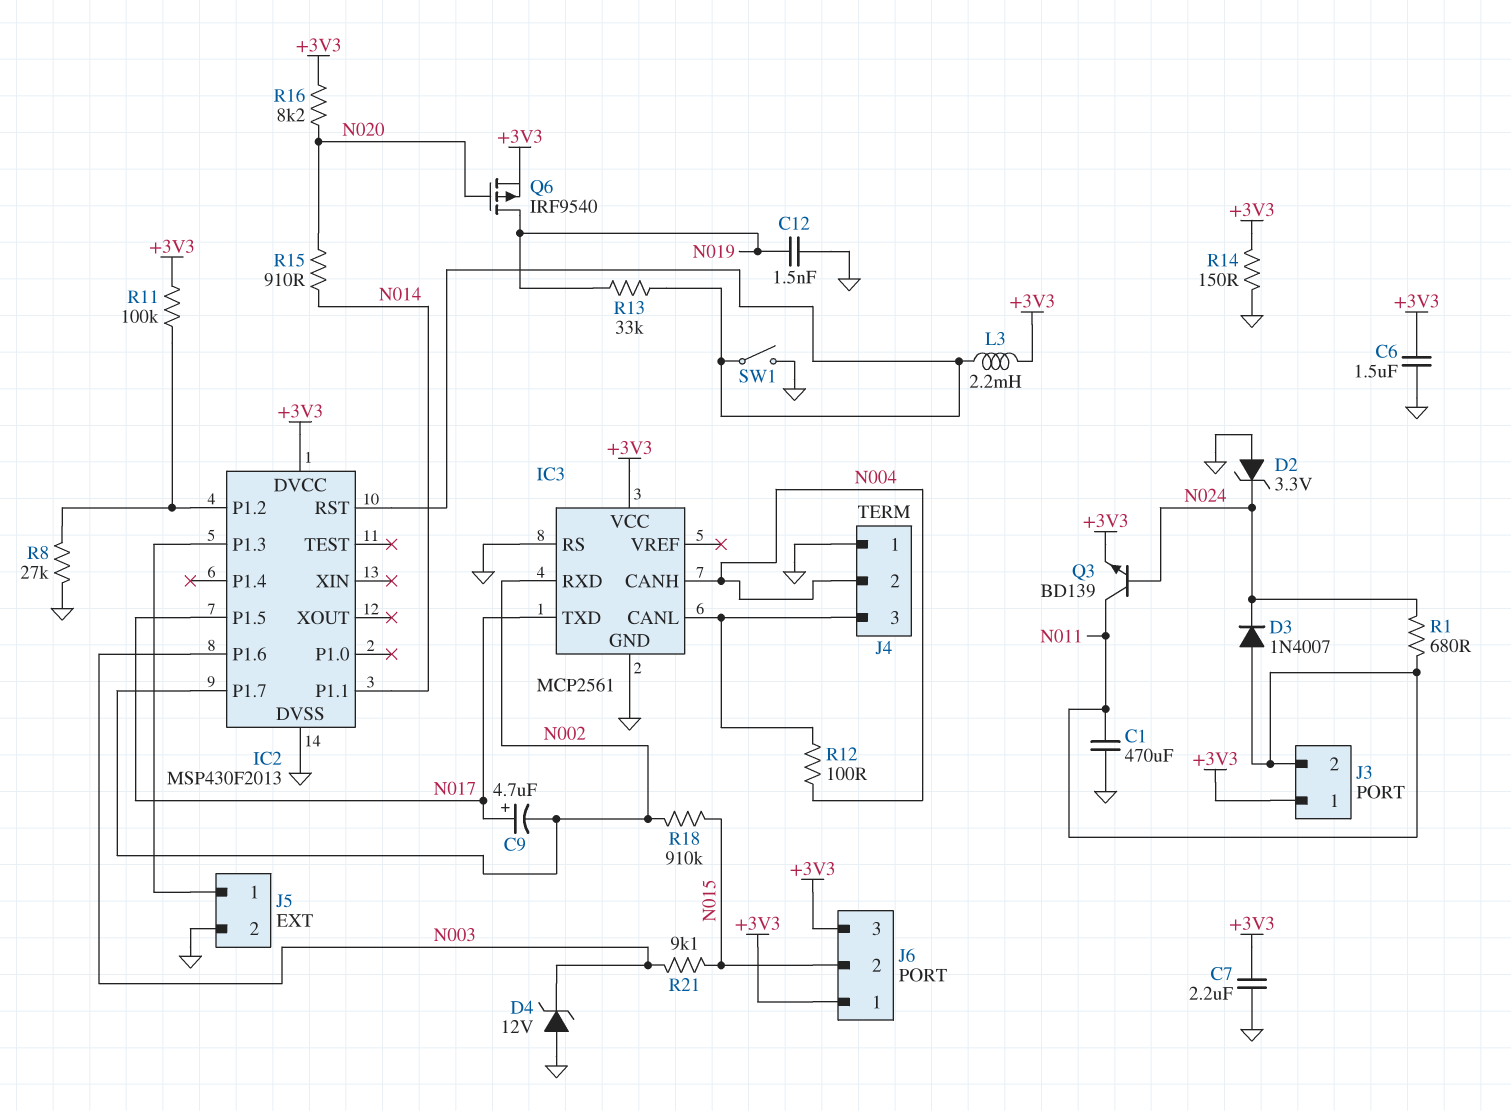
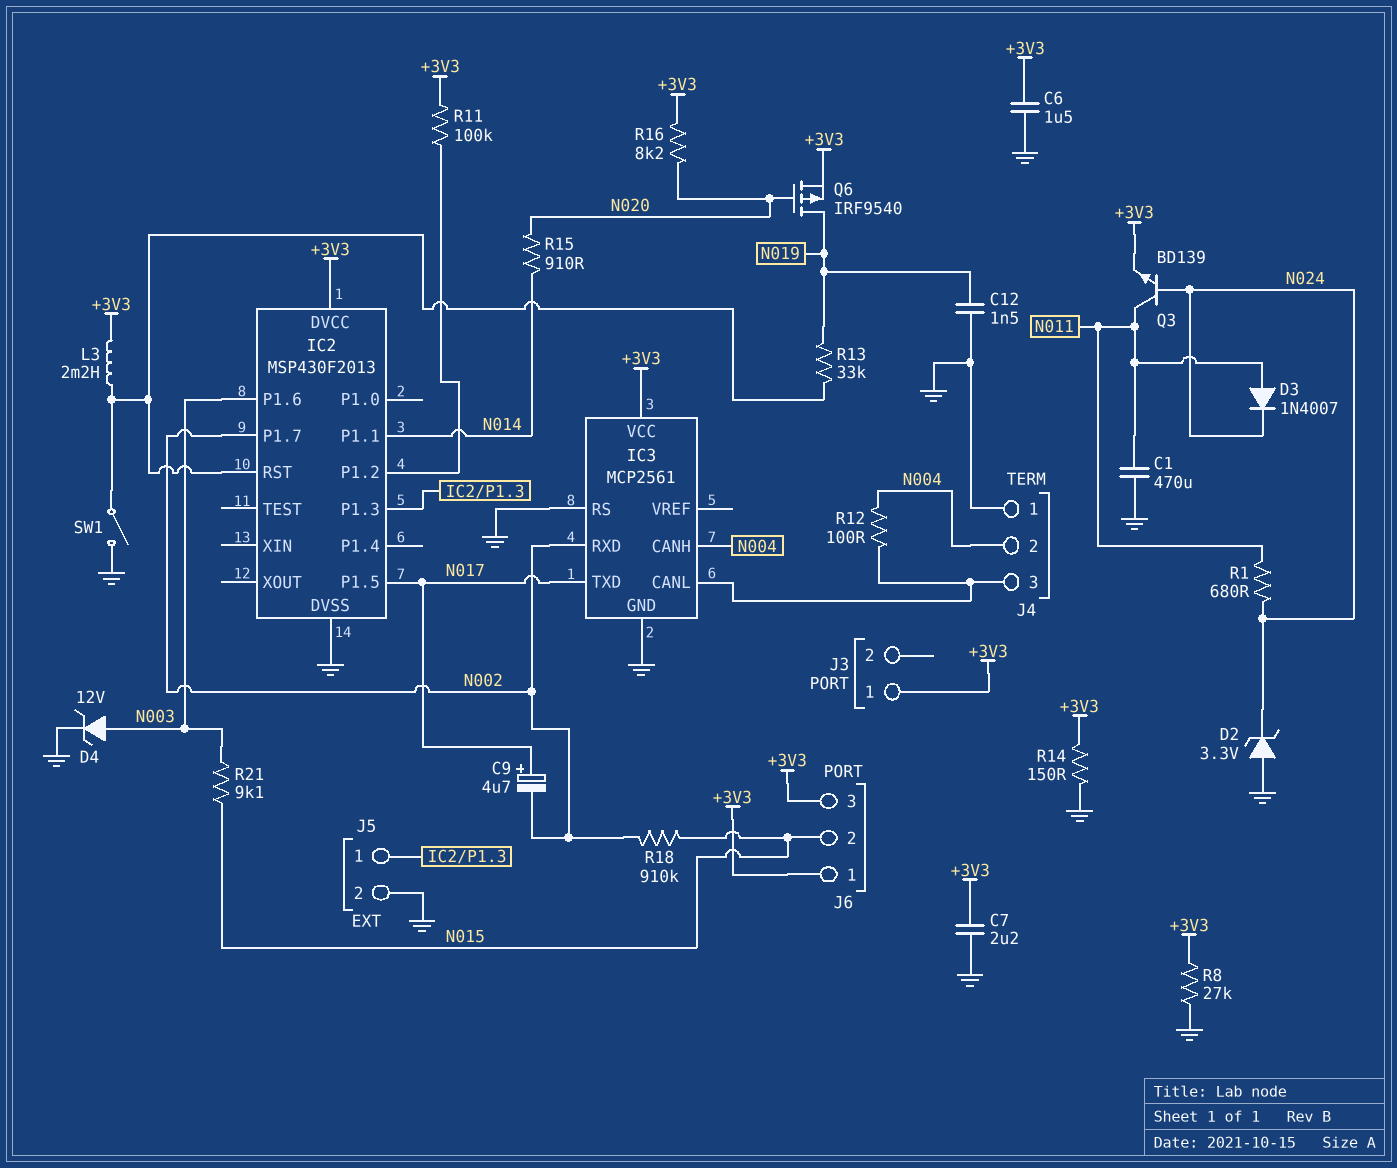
D4: zener 12V (A GND, K N003) -> zener 12V (A N003, K GND)
J3 pin 2: N011 -> none
R8: 27k (GND, IC2/P1.2) -> 27k (+3V3, GND)

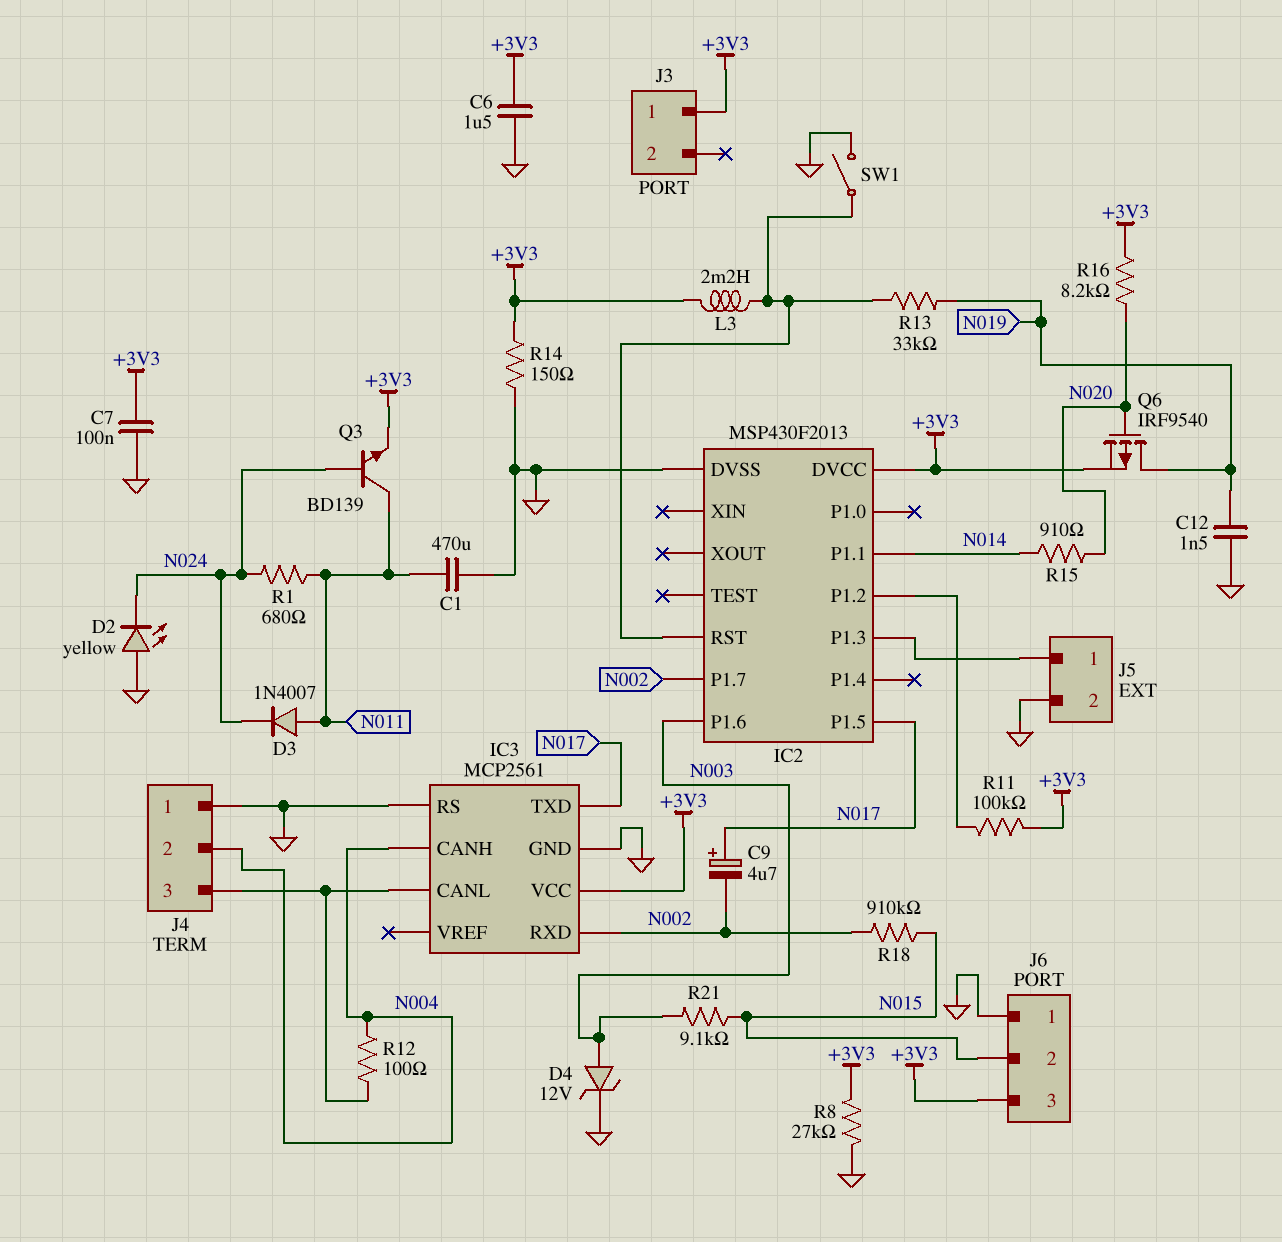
C7: 2.2uF (+3V3, GND) -> 100nF (+3V3, GND)
D2: zener 3.3V (A GND, K N024) -> LED yellow (A GND, K N024)
J6 pin 1: +3V3 -> GND

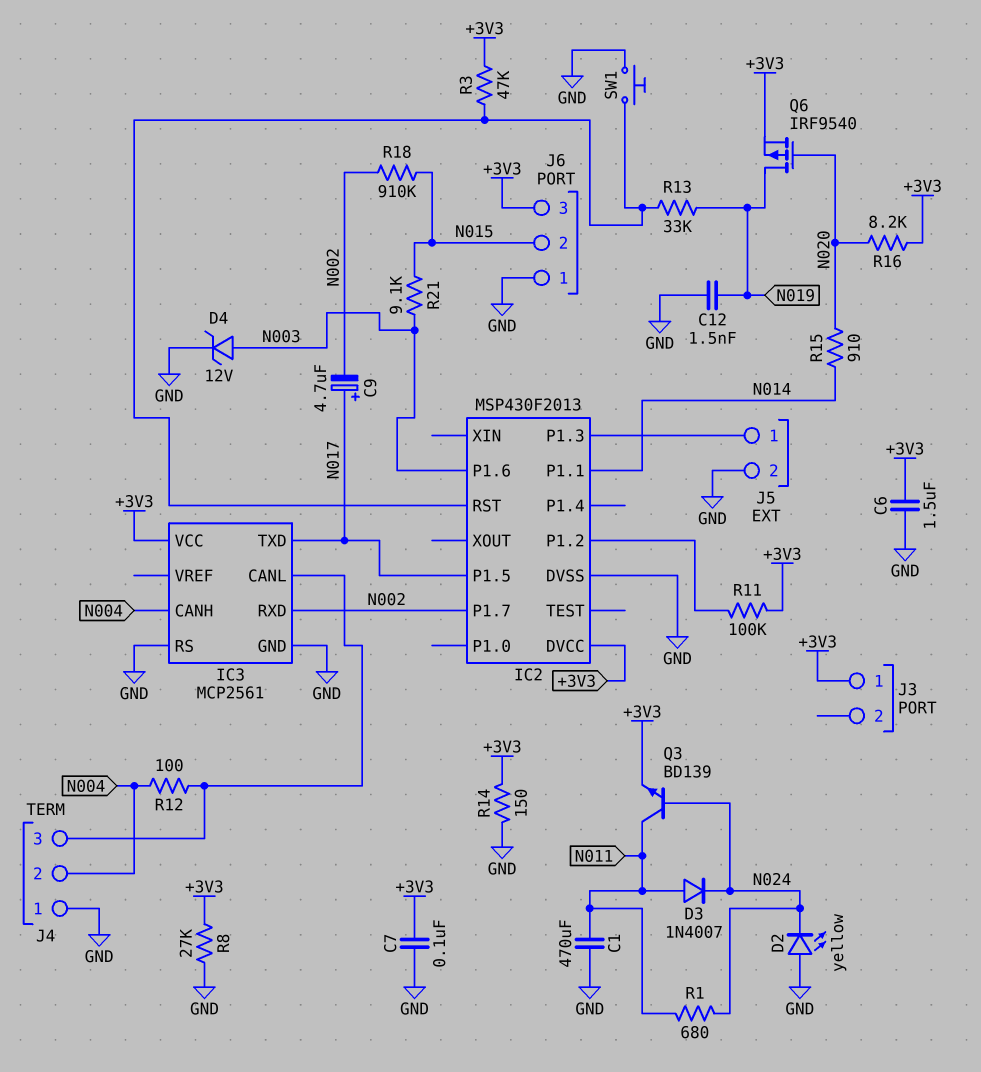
L3: 2.2mH (+3V3, IC2/RST) -> none
R3: none -> 47k (+3V3, IC2/RST)
SW1: switch (GND, IC2/RST) -> button (GND, IC2/RST)

